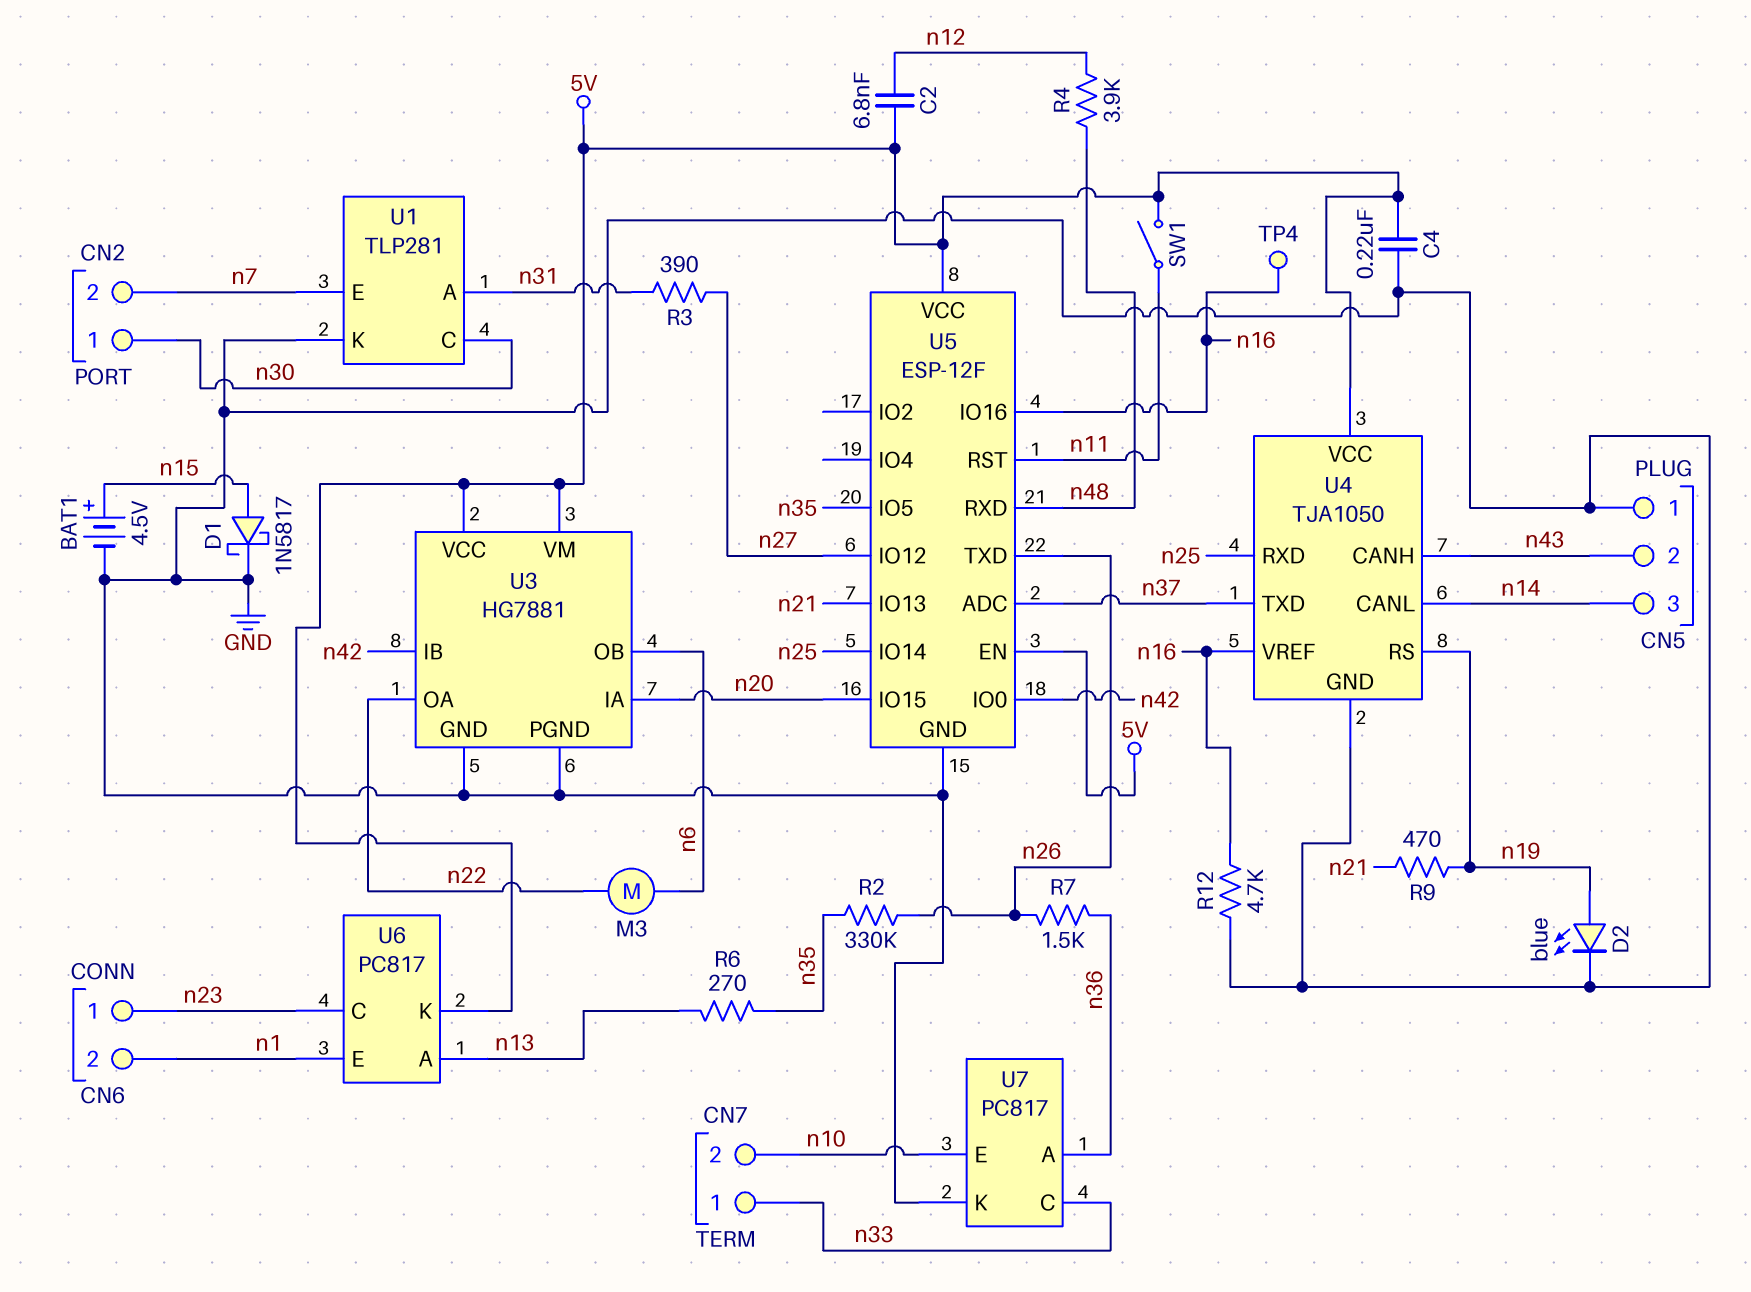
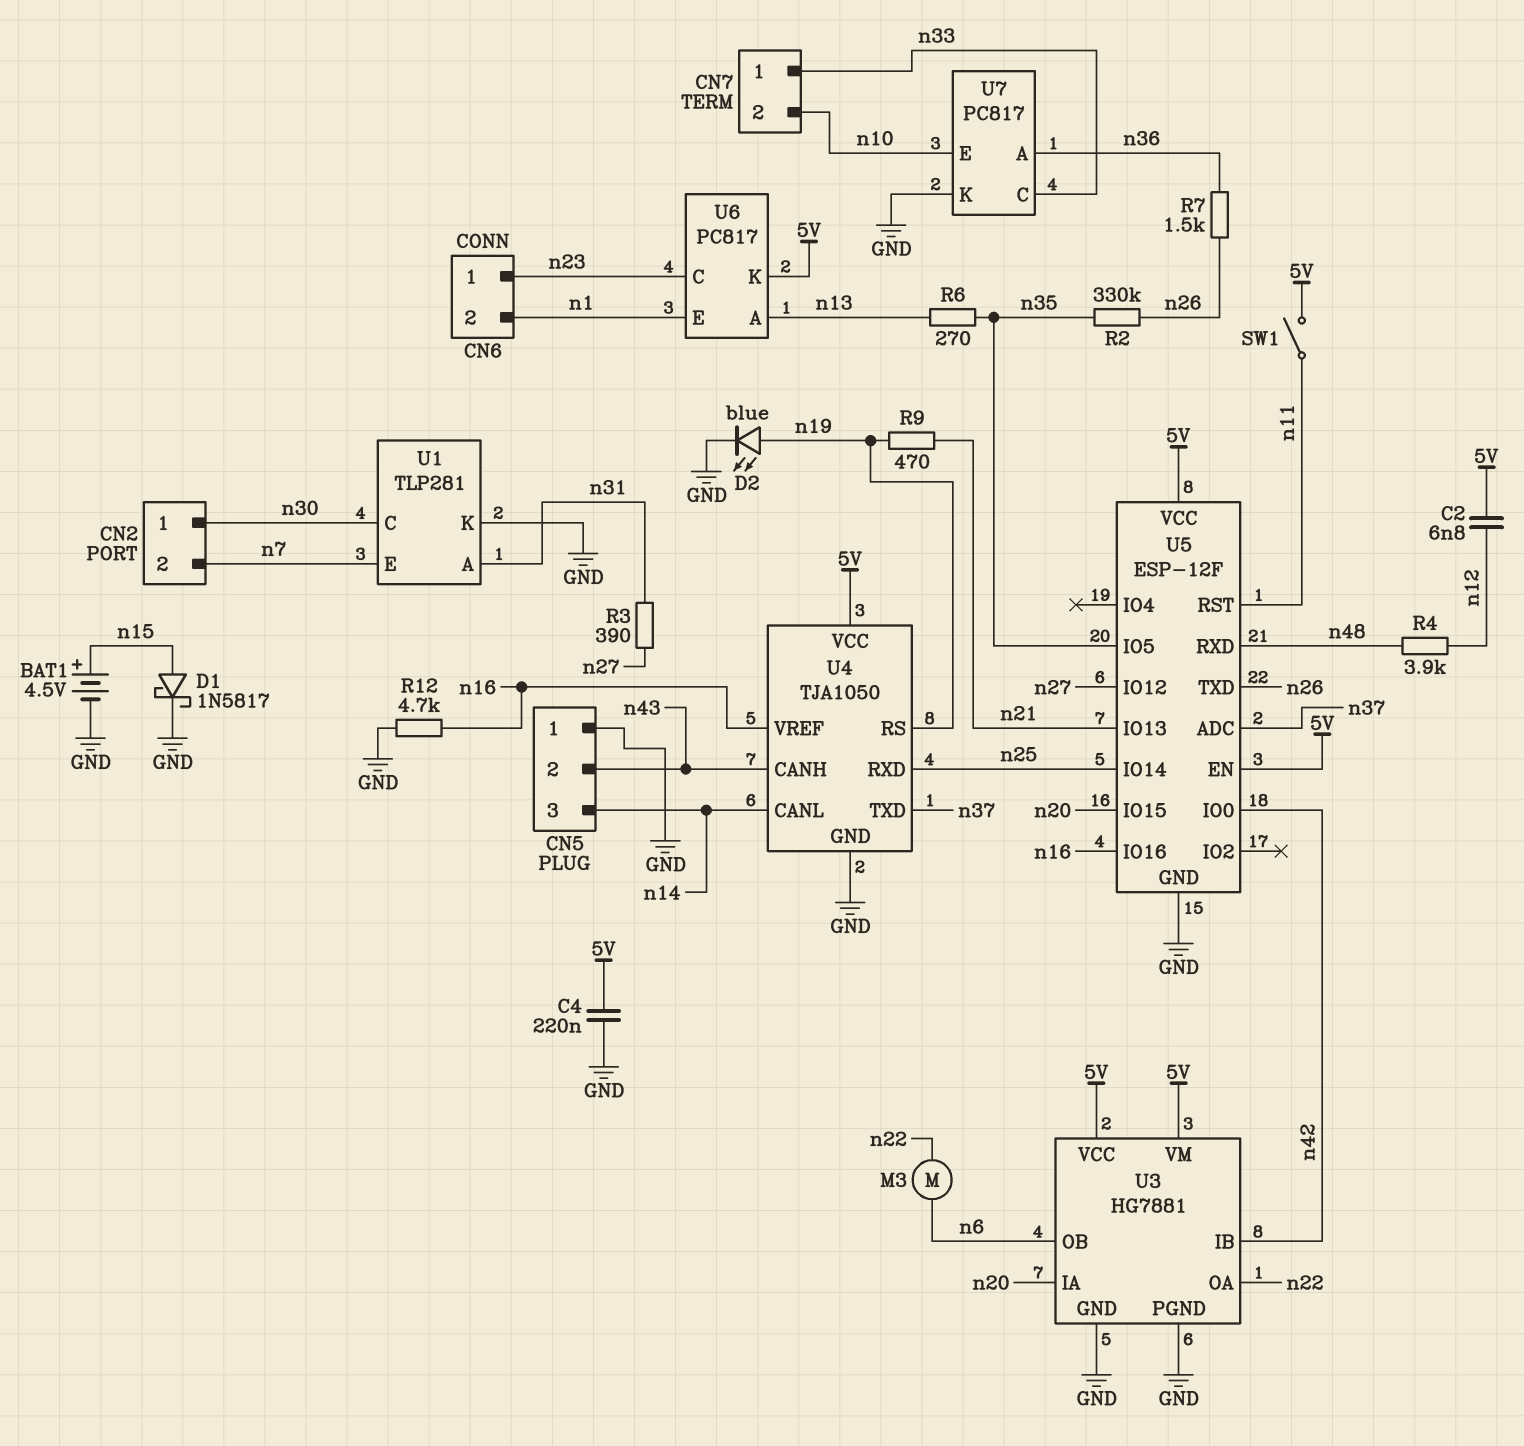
TP4: test point (n16) -> none

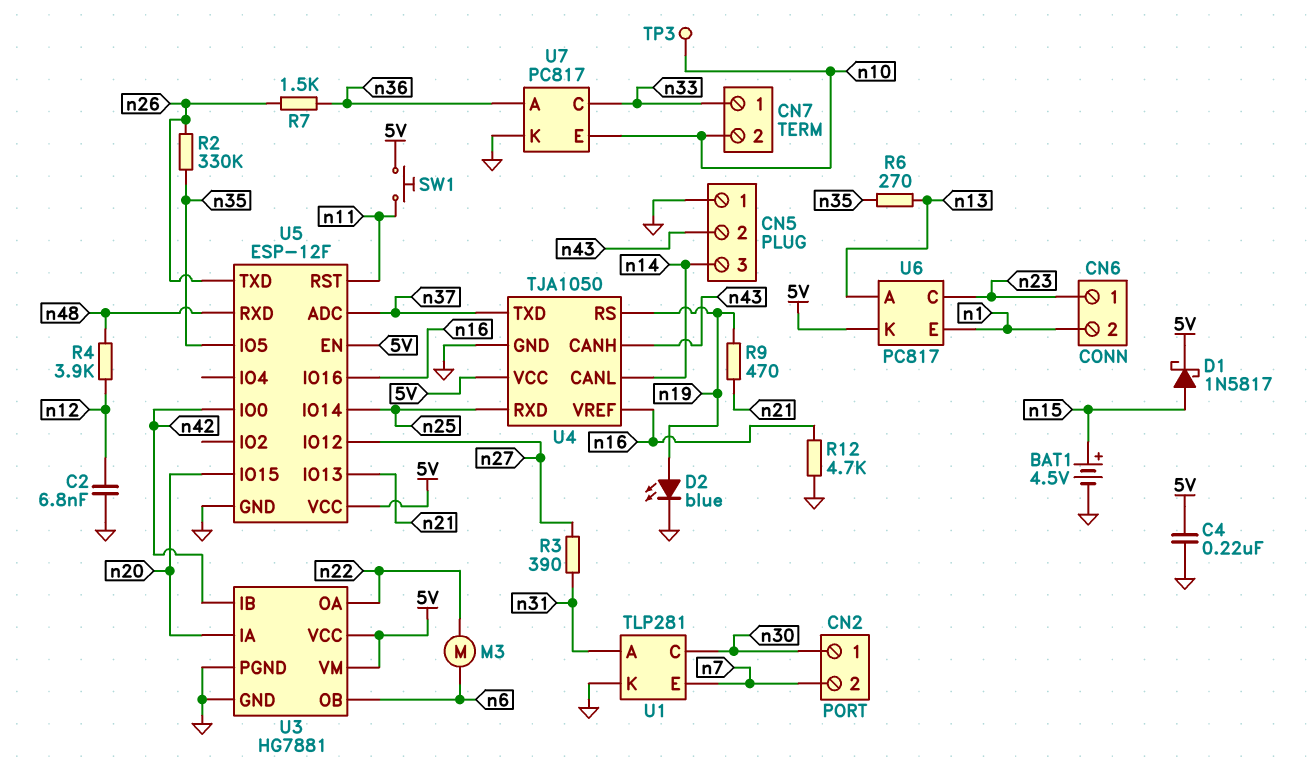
C2: 6.8nF (5V, n12) -> 6.8nF (GND, n12)
D1: schottky 1N5817 (A n15, K GND) -> schottky 1N5817 (A n15, K 5V)
SW1: switch (5V, n11) -> button (5V, n11)
TP3: none -> test point (n10)

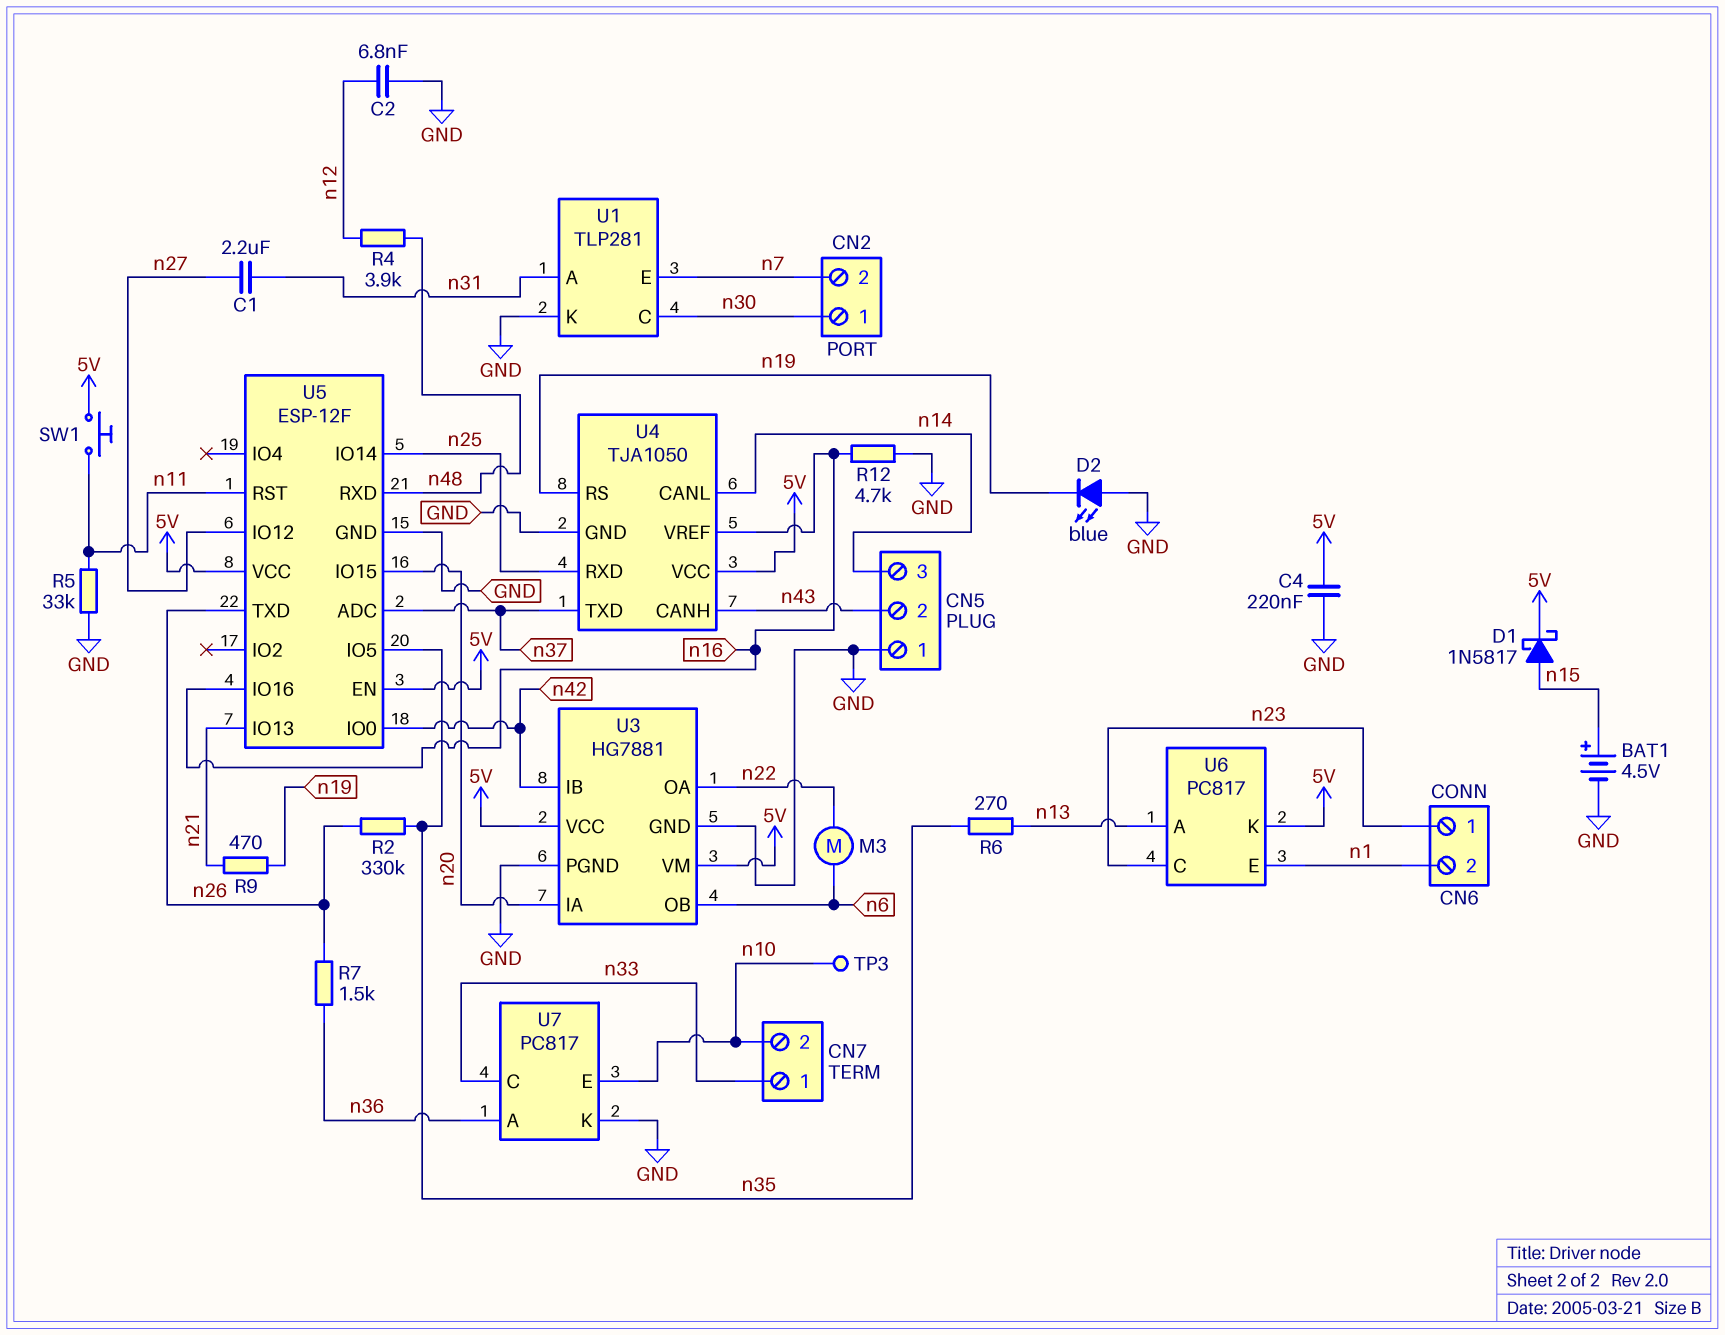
C1: none -> 2.2uF (n27, n31)
D2: LED blue (A n19, K GND) -> LED blue (A GND, K n19)
R3: 390 (n27, n31) -> none
R5: none -> 33k (GND, n11)

